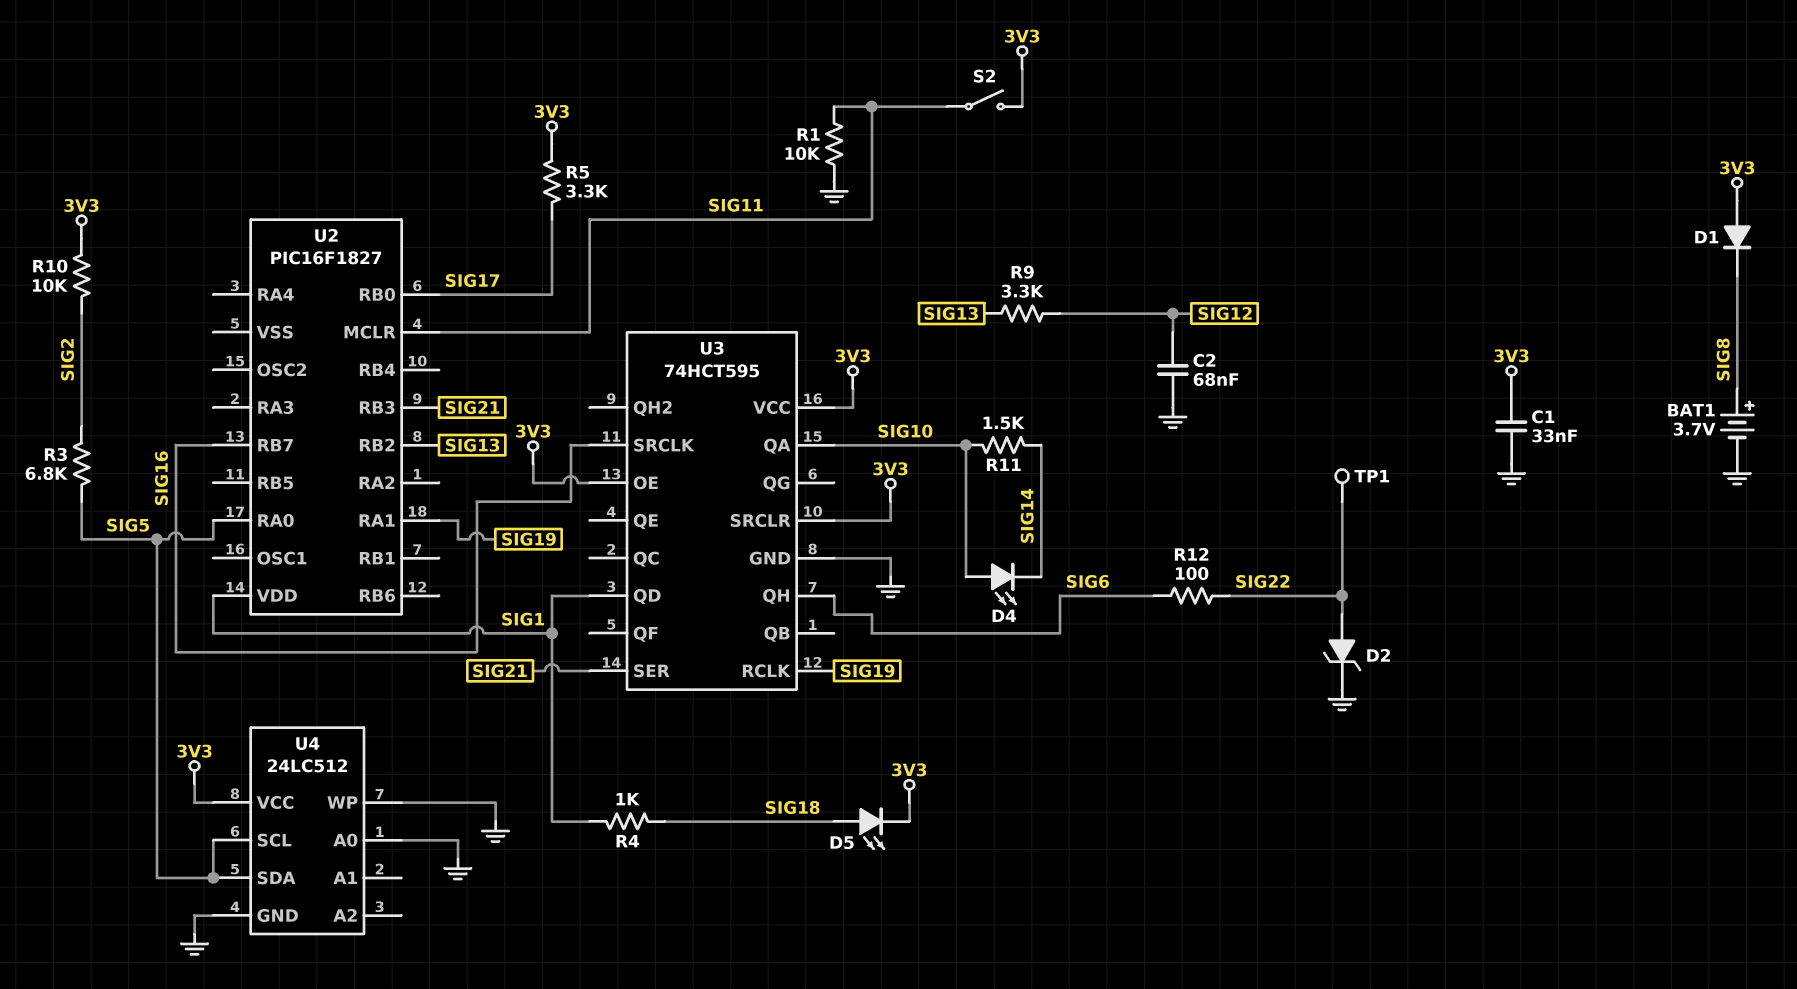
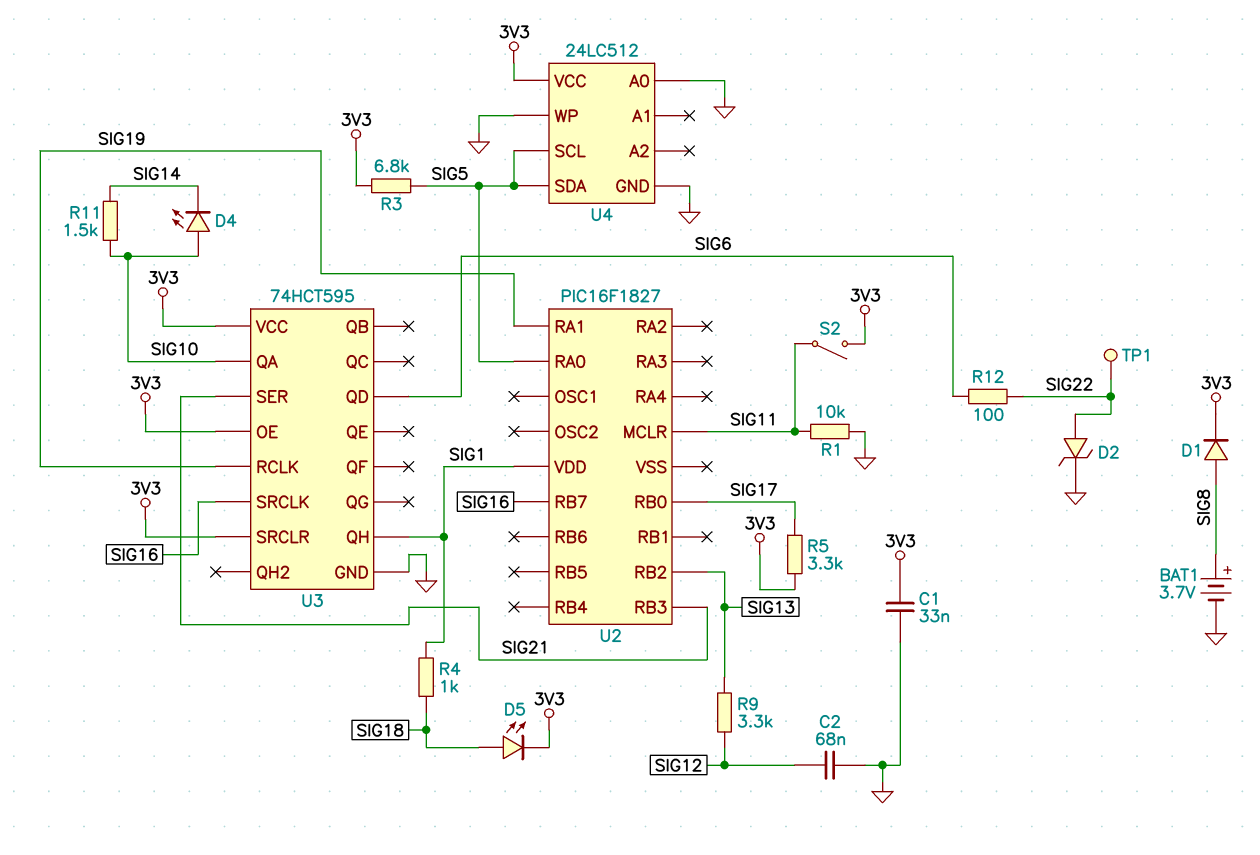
D1: diode (A 3V3, K SIG8) -> diode (A SIG8, K 3V3)
R3: 6.8k (SIG2, SIG5) -> 6.8k (3V3, SIG5)
R10: 10k (3V3, SIG2) -> none
U3 pin QD: SIG1 -> SIG6
U3 pin QH: SIG6 -> SIG1

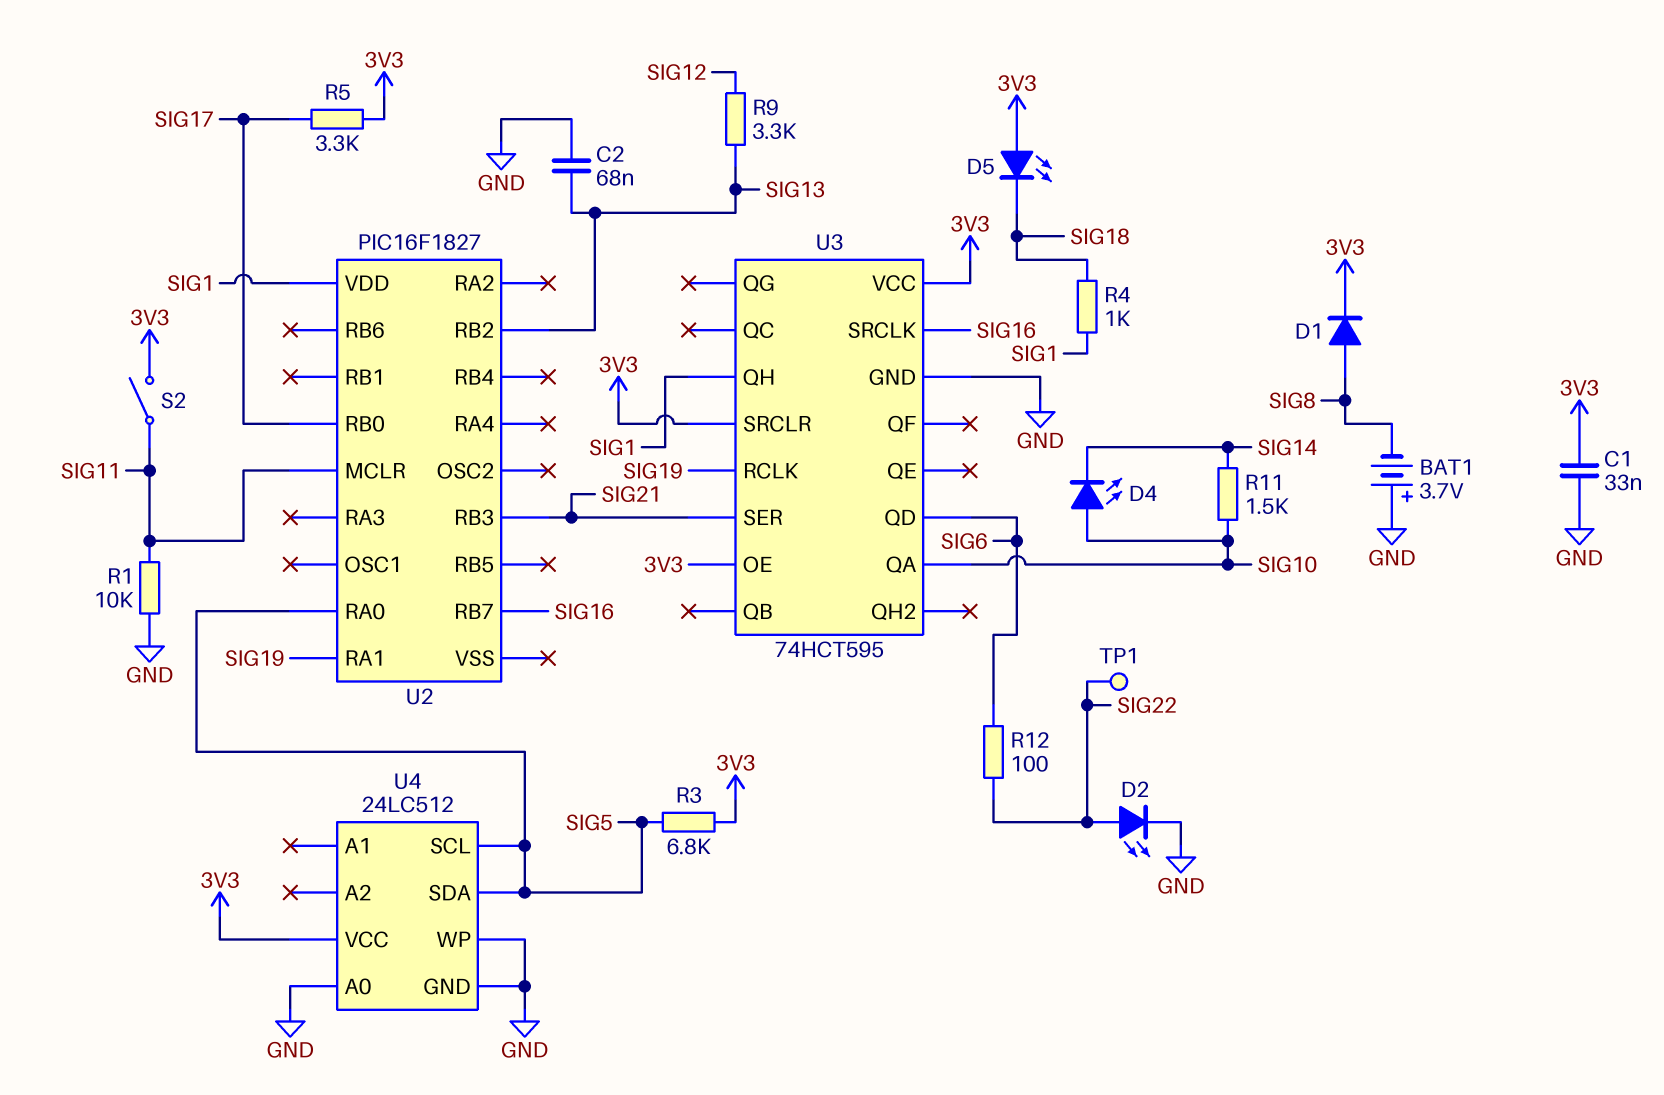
BAT1: 3.7V (plus SIG8, minus GND) -> 3.7V (plus GND, minus SIG8)
C2: 68nF (GND, SIG12) -> 68nF (GND, SIG13)
D2: zener (A SIG22, K GND) -> LED (A SIG22, K GND)
D5: LED (A SIG18, K 3V3) -> LED (A 3V3, K SIG18)

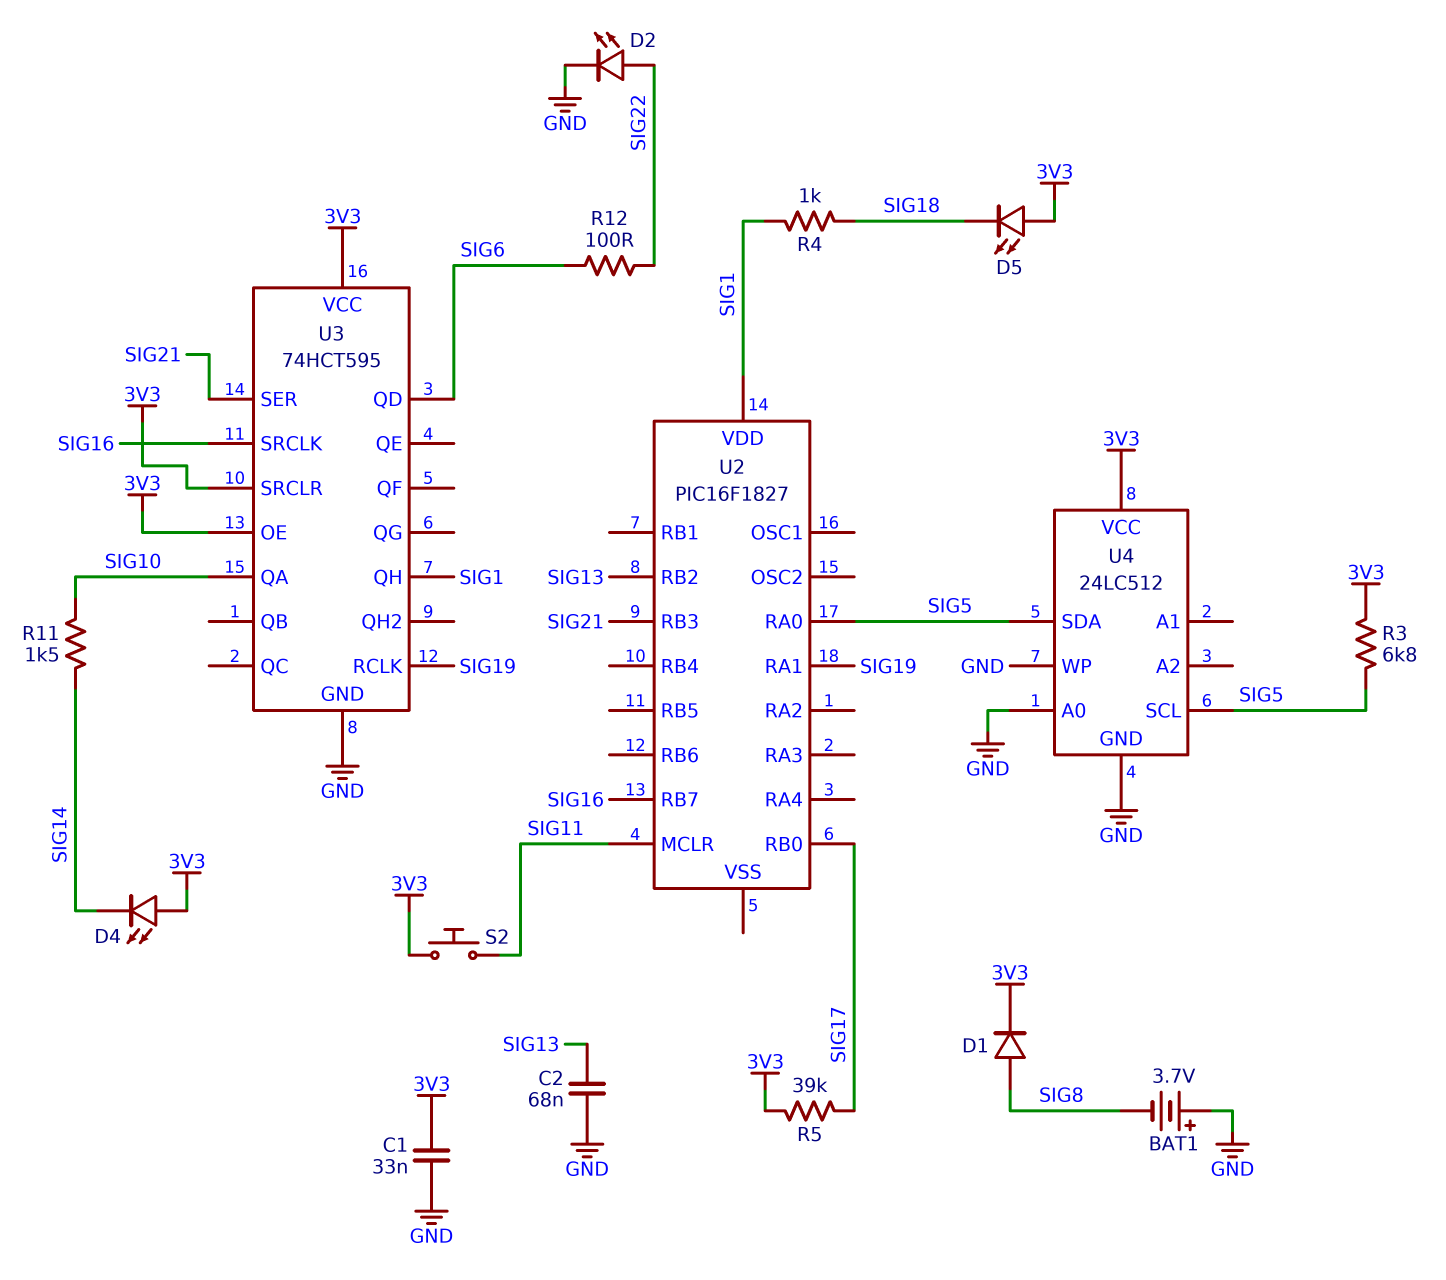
D4: LED (A SIG10, K SIG14) -> LED (A 3V3, K SIG14)
R1: 10k (GND, SIG11) -> none
R5: 3.3k (3V3, SIG17) -> 39k (3V3, SIG17)
R9: 3.3k (SIG12, SIG13) -> none
S2: switch (3V3, SIG11) -> button (3V3, SIG11)
TP1: test point (SIG22) -> none

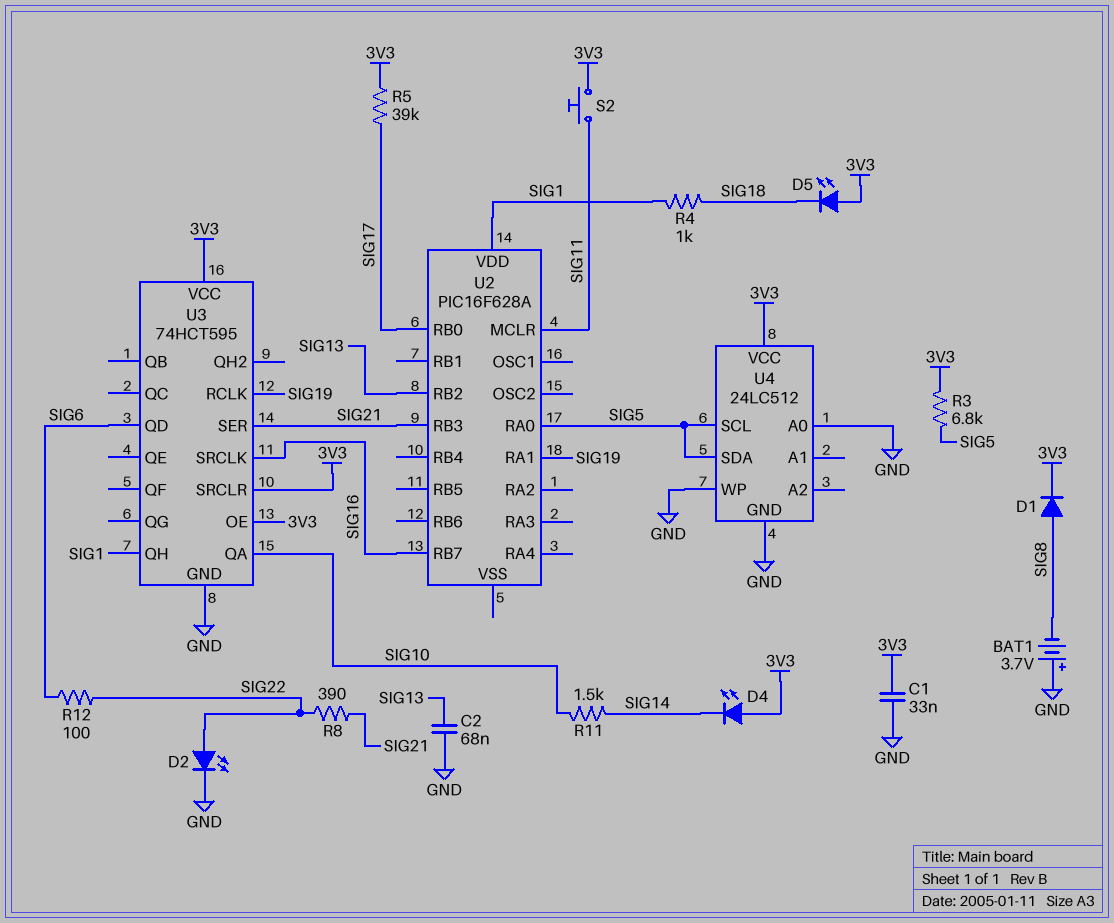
R8: none -> 390 (SIG21, SIG22)
U2: PIC16F1827 -> PIC16F628A

